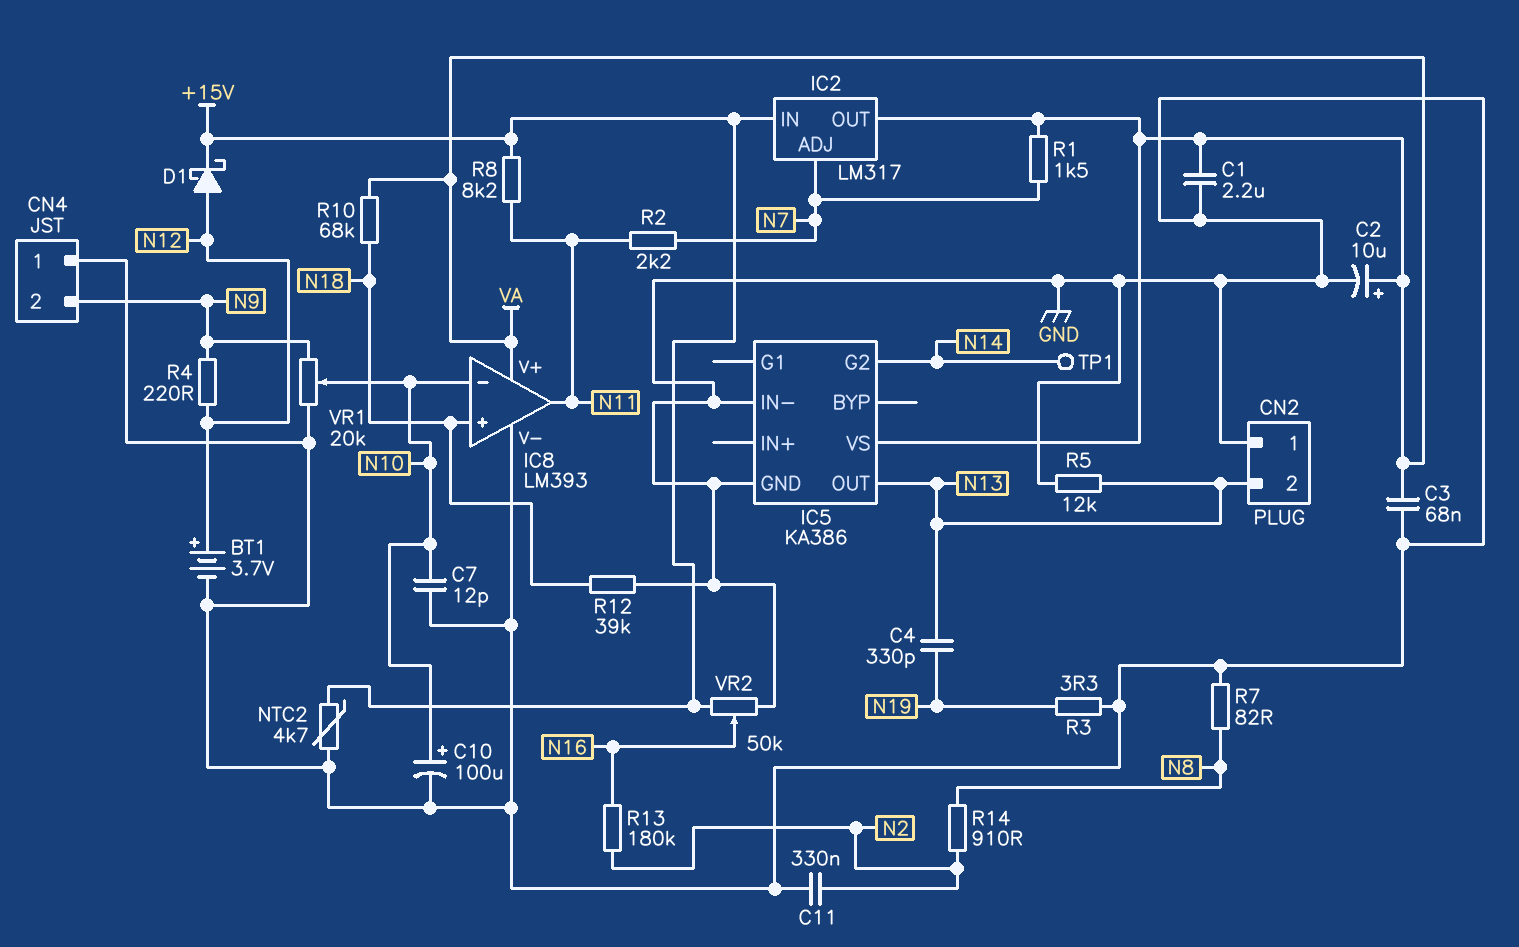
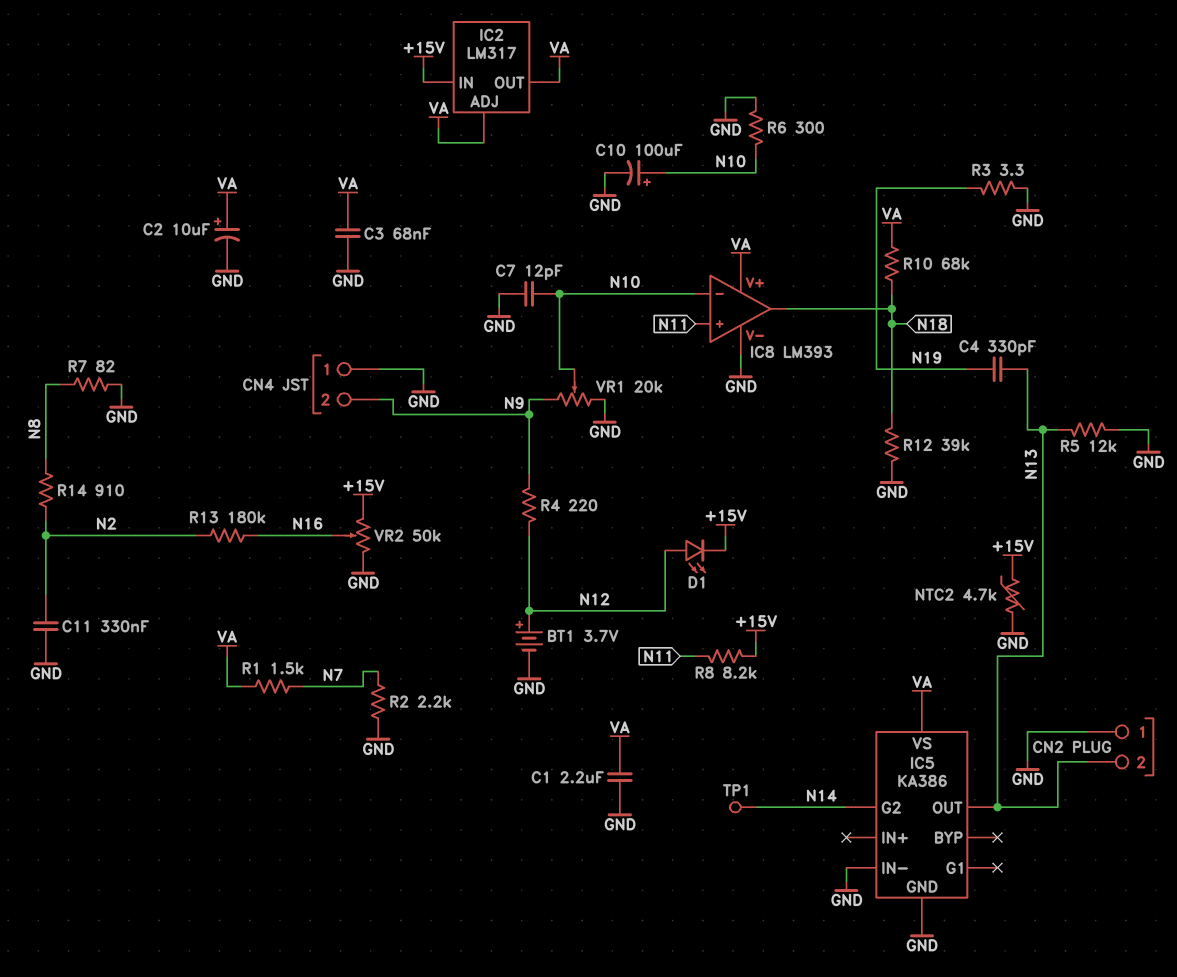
D1: schottky (A N12, K +15V) -> LED (A N12, K +15V)
IC2 pin ADJ: N7 -> VA
IC8 pin in+: N18 -> N11
IC8 pin out: N11 -> N18
R2: 2.2k (N7, N11) -> 2.2k (GND, N7)
R6: none -> 300 (GND, N10)

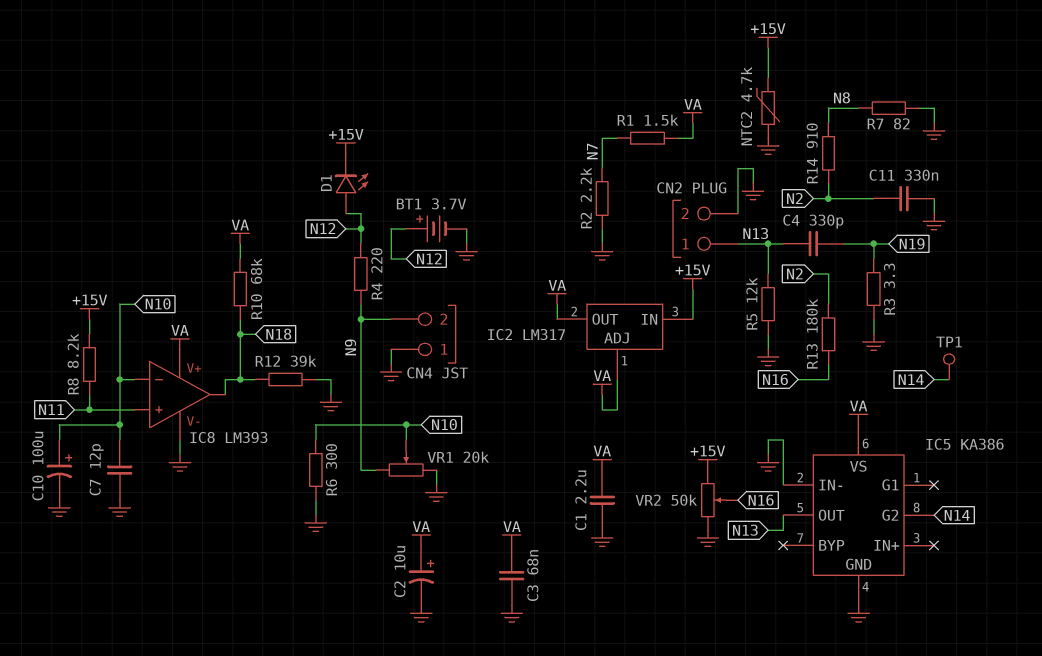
CN2 pin 1: GND -> N13
CN2 pin 2: N13 -> GND

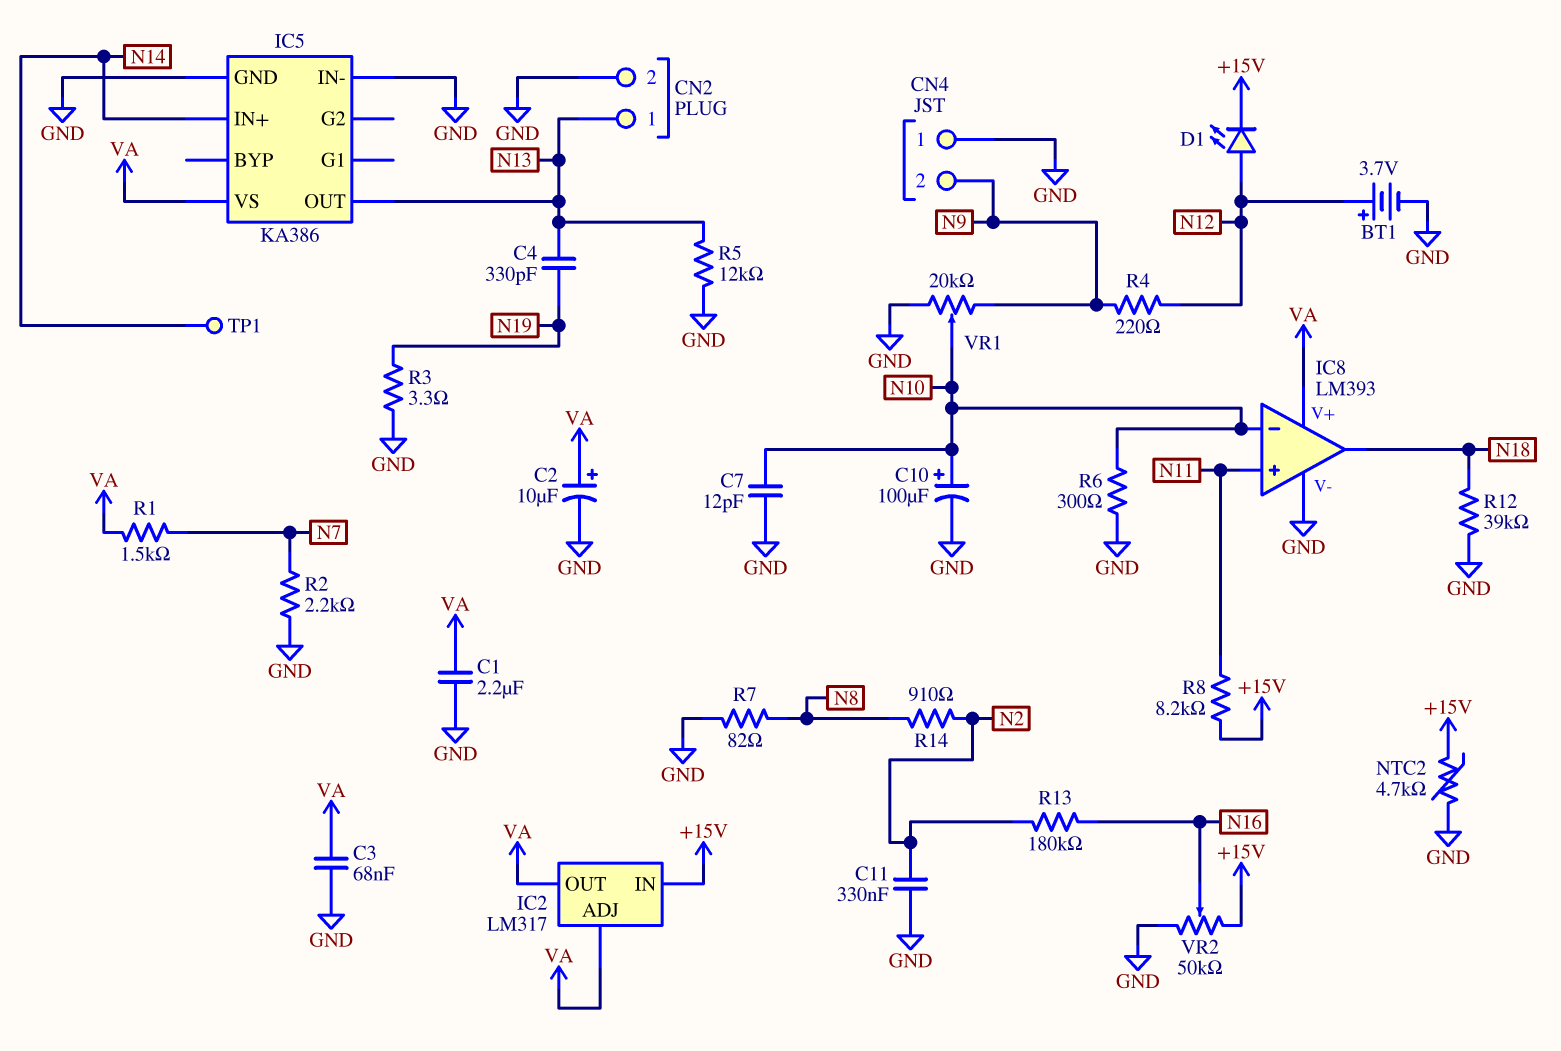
IC5 pin G2: N14 -> none
IC5 pin IN+: none -> N14
R10: 68k (N18, VA) -> none

